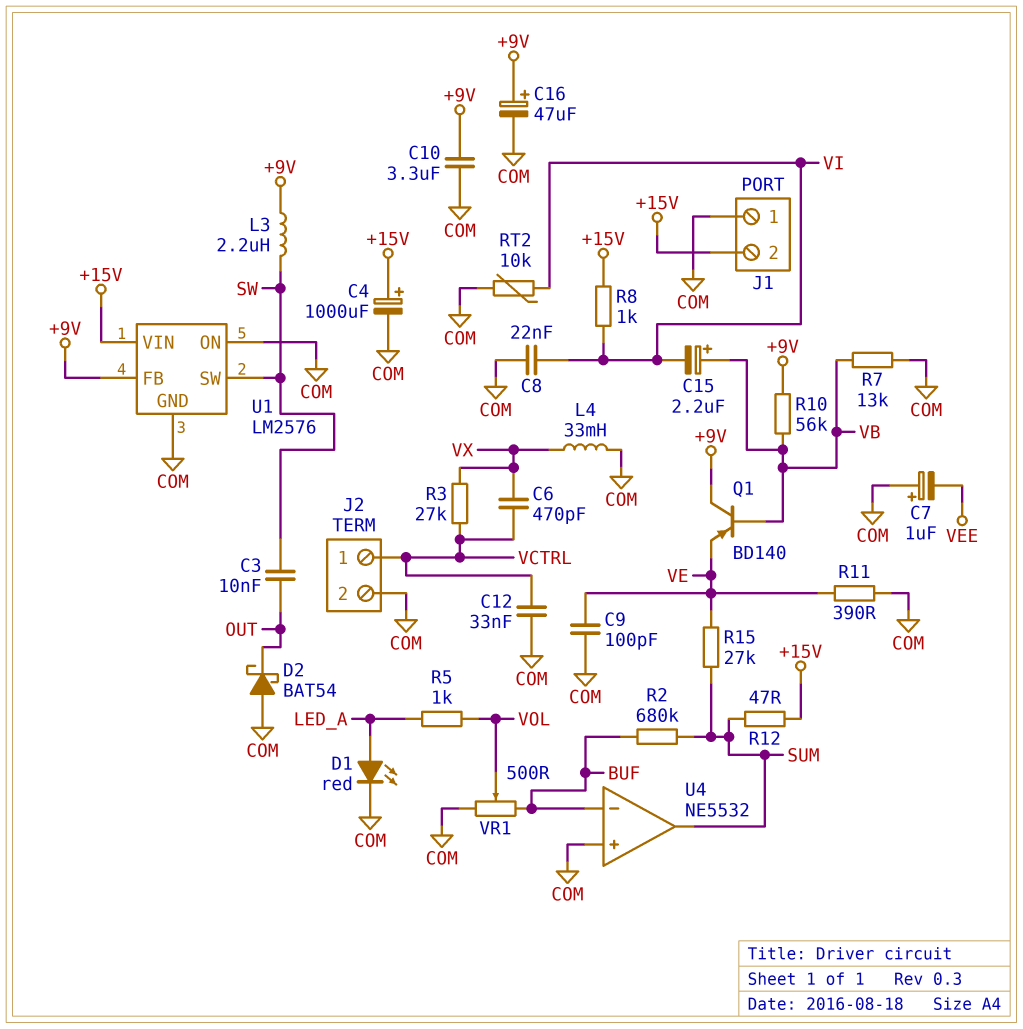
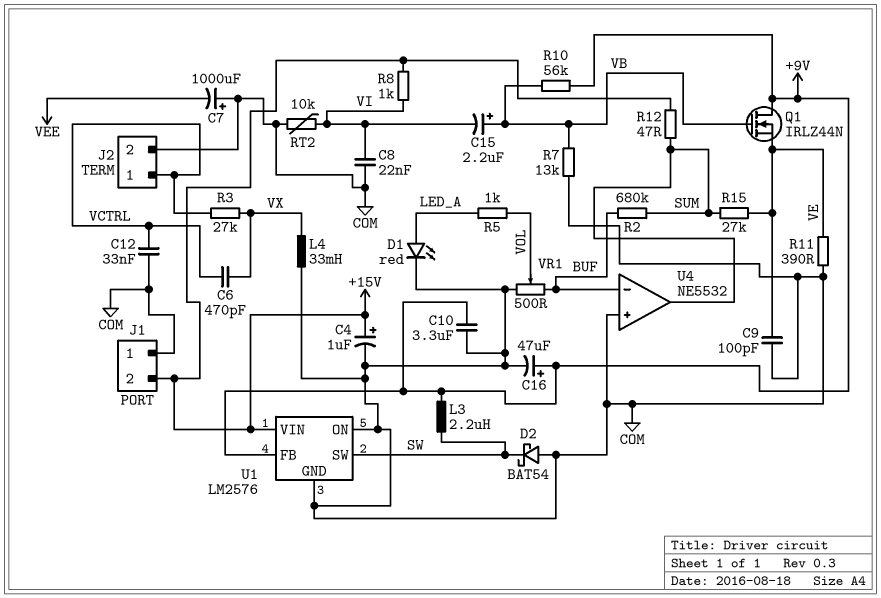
C3: 10nF (OUT, SW) -> none
C4: 1000uF (plus +15V, minus COM) -> 1uF (plus +15V, minus COM)
C7: 1uF (plus COM, minus VEE) -> 1000uF (plus COM, minus VEE)
D2: schottky BAT54 (A COM, K OUT) -> schottky BAT54 (A COM, K SW)
Q1: PNP BD140 (B VB, C +9V, E VE) -> NMOS IRLZ44N (G VB, D +9V, S VE)

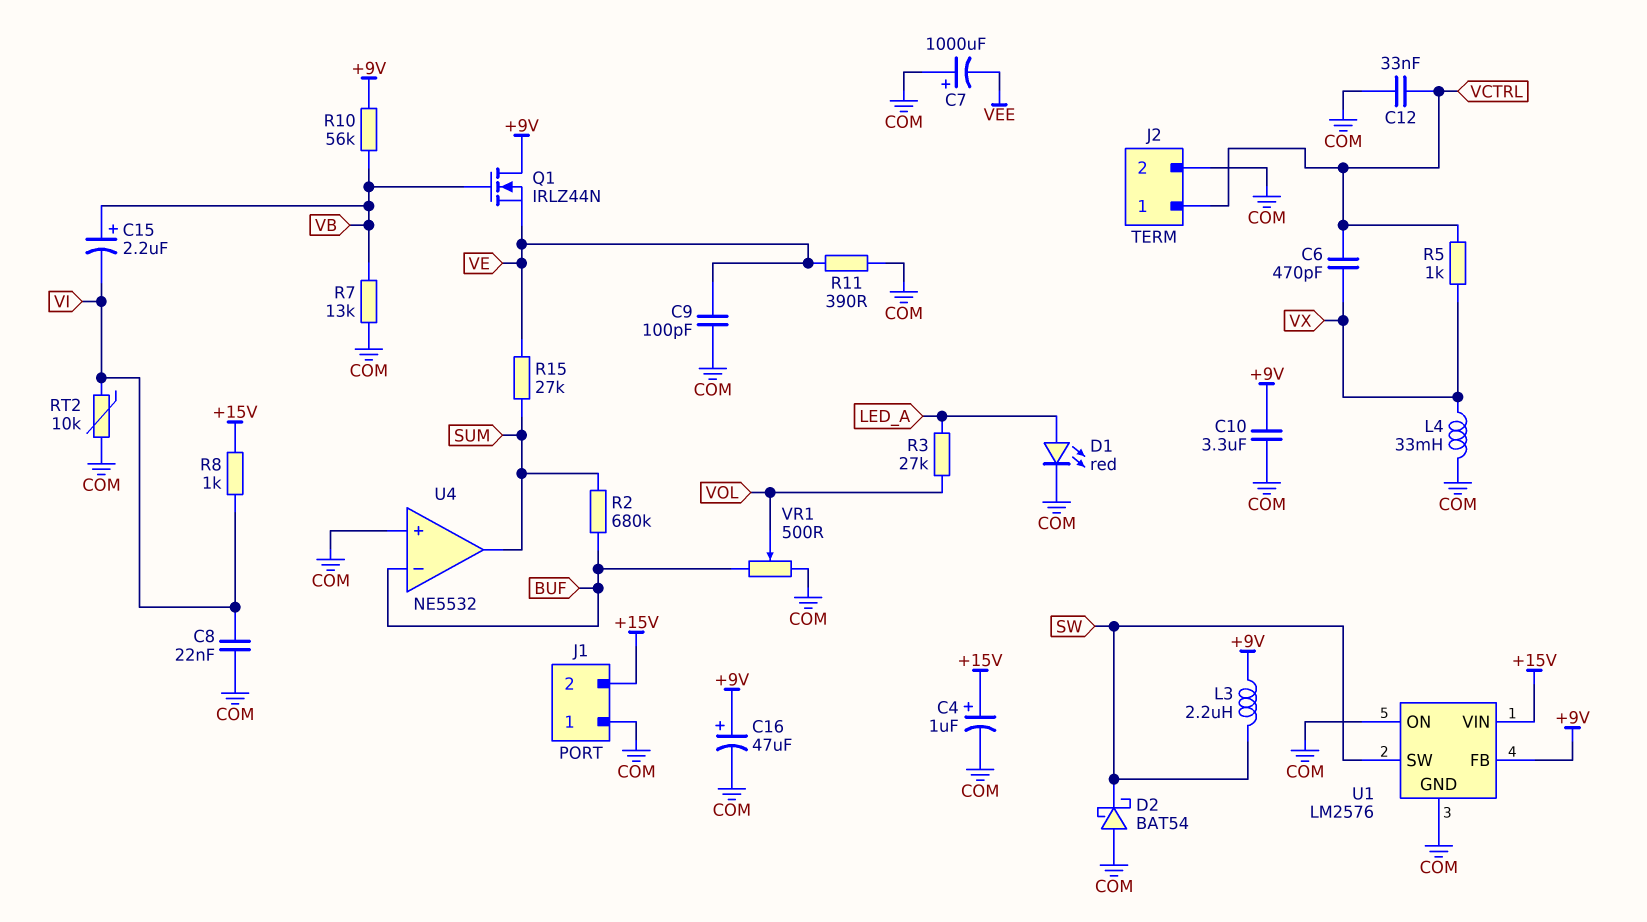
R3: 27k (VCTRL, VX) -> 27k (LED_A, VOL)
R5: 1k (LED_A, VOL) -> 1k (VCTRL, VX)
R12: 47 (+15V, SUM) -> none

